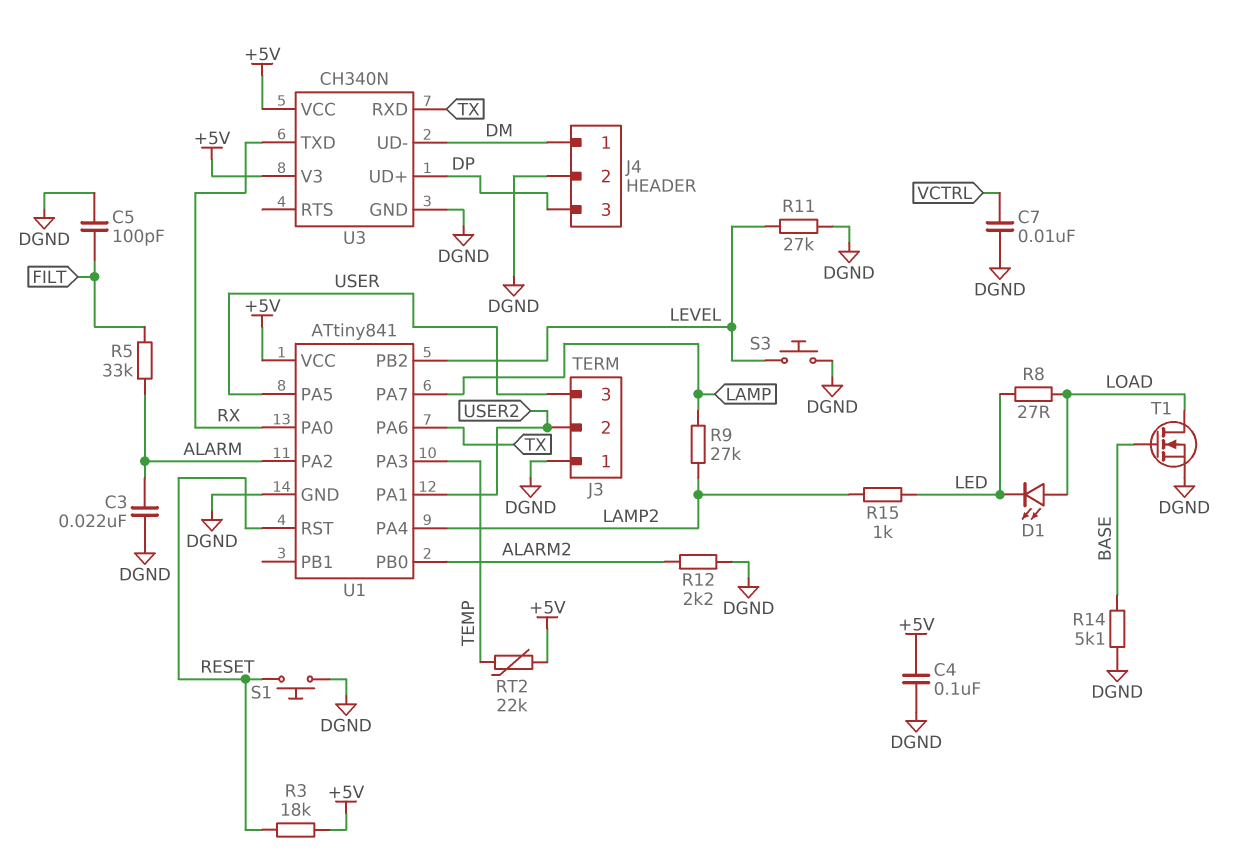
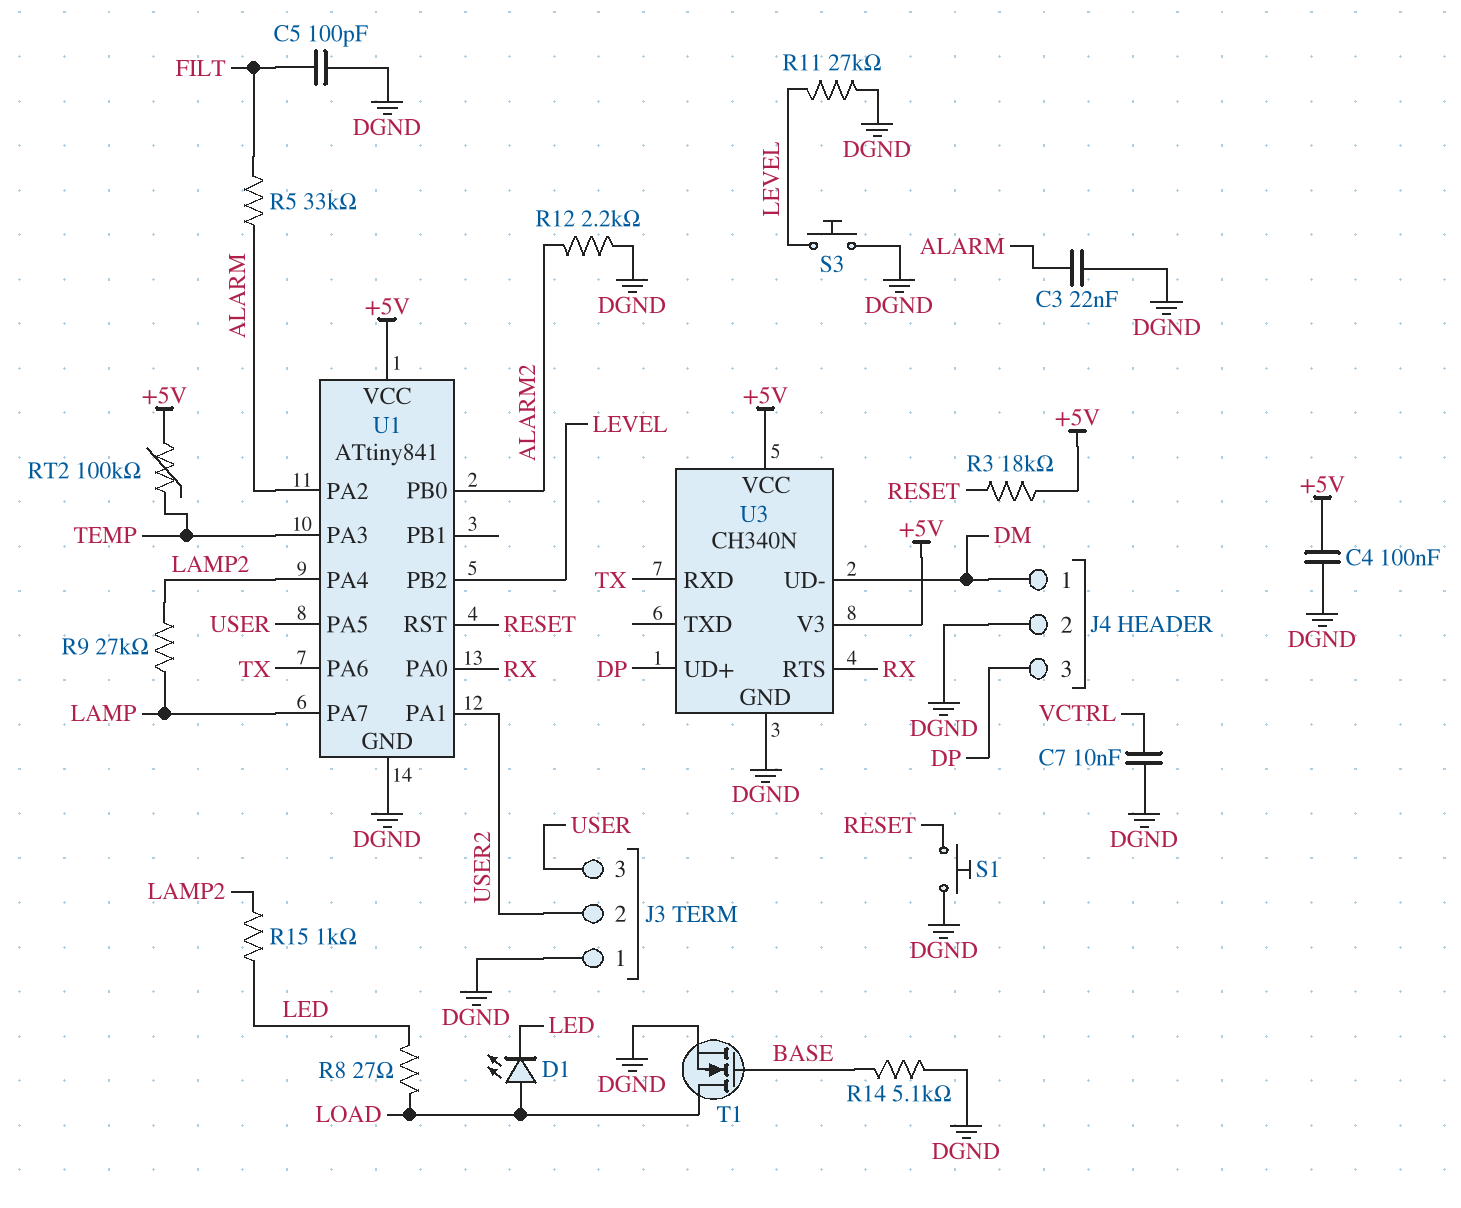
RT2: 22k (+5V, TEMP) -> 100k (+5V, TEMP)
U3 pin RTS: none -> RX
U3 pin TXD: RX -> none

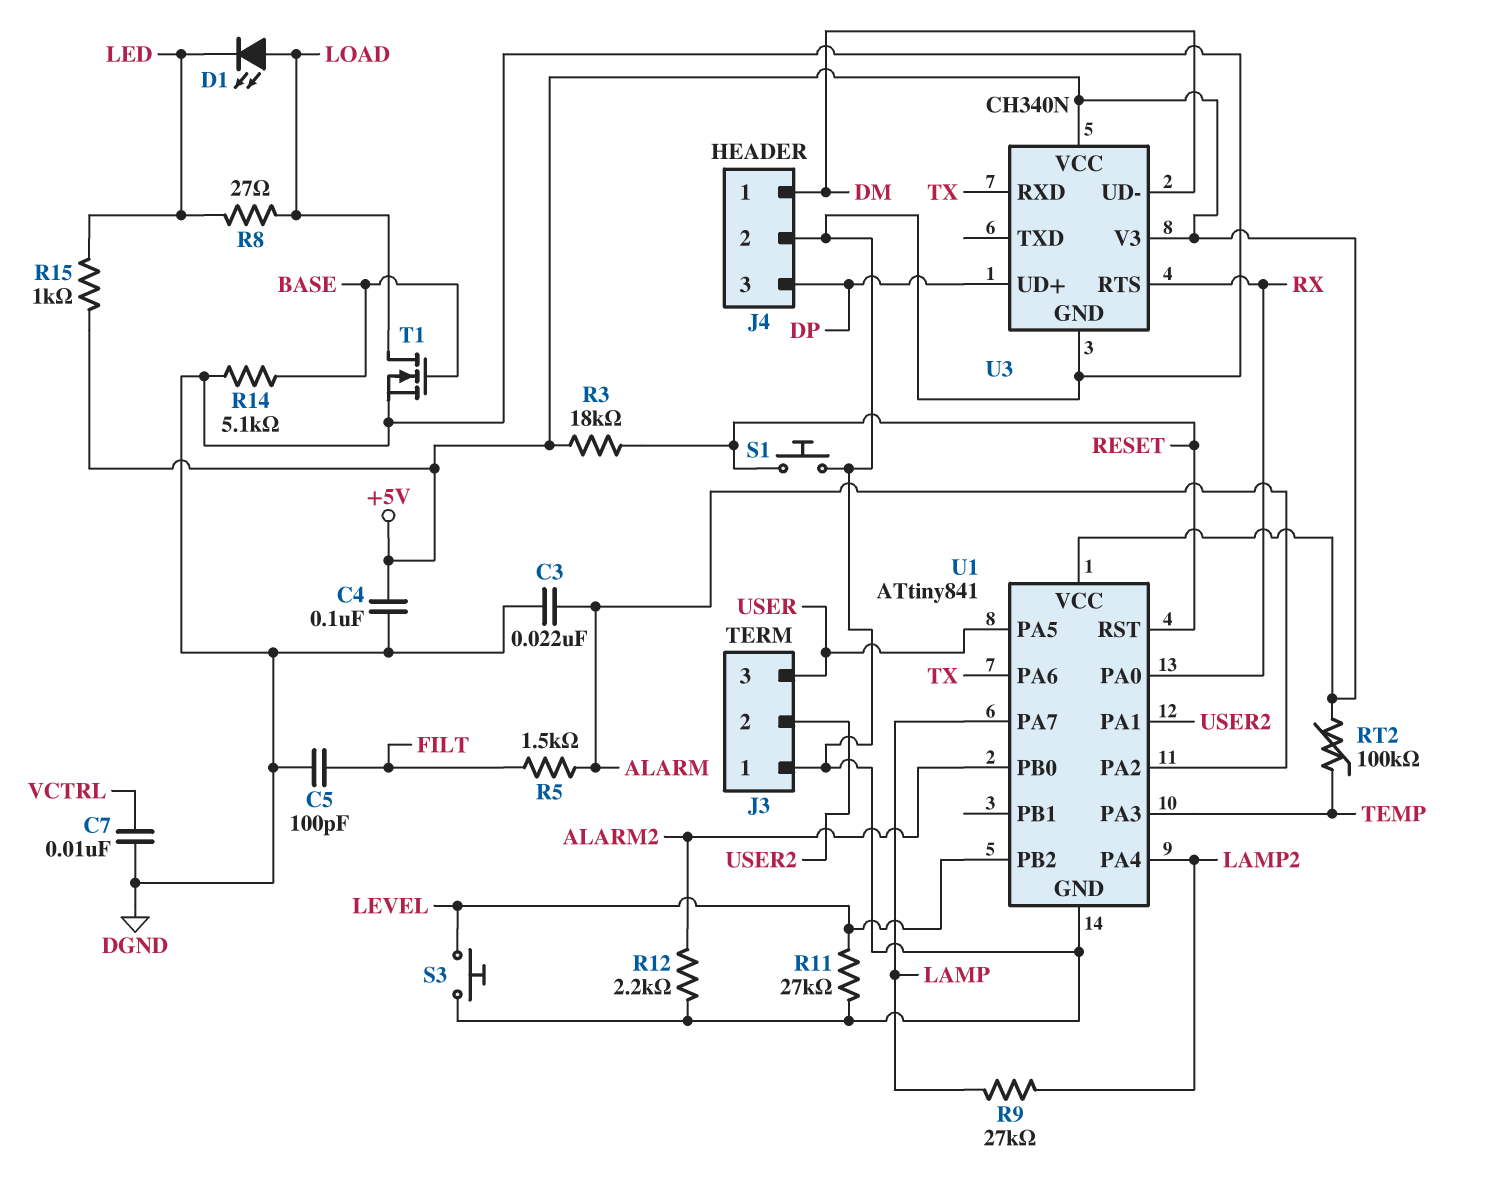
R5: 33k (ALARM, FILT) -> 1.5k (ALARM, FILT)
R15: 1k (LAMP2, LED) -> 1k (+5V, LED)

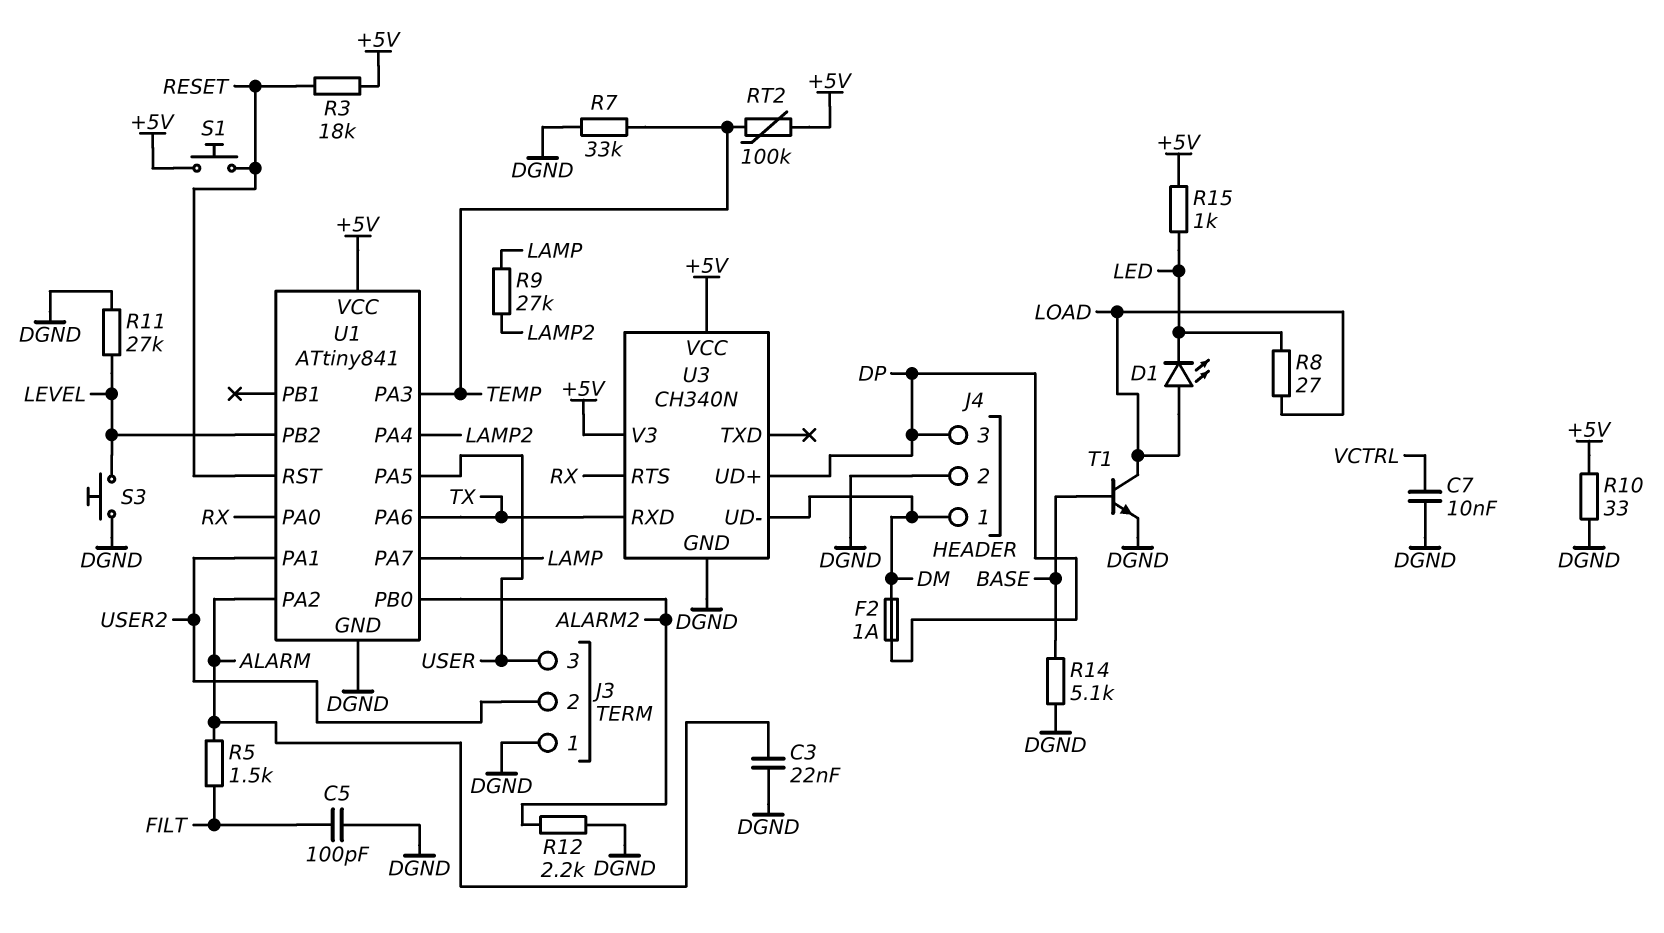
C4: 100nF (+5V, DGND) -> none
F2: none -> 1A (DM, DP)
R7: none -> 33k (DGND, TEMP)
R10: none -> 33 (+5V, DGND)
S1: button (DGND, RESET) -> button (+5V, RESET)
T1: NMOS (G BASE, D LOAD, S DGND) -> NPN (B BASE, C LOAD, E DGND)

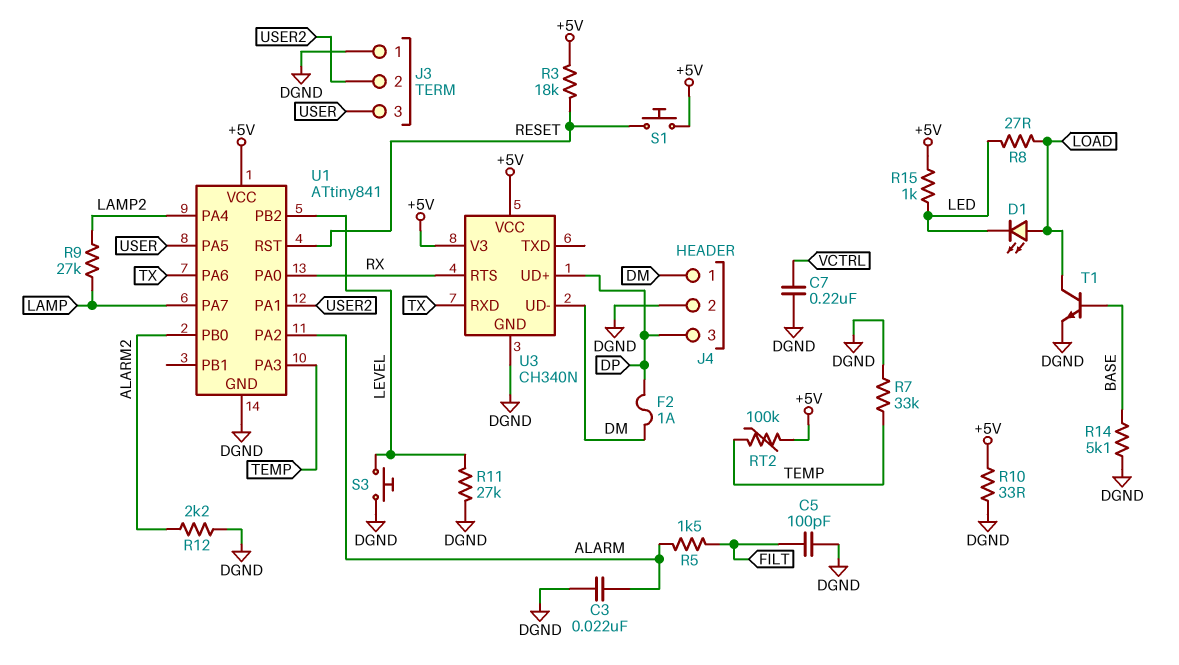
C7: 10nF (DGND, VCTRL) -> 220nF (DGND, VCTRL)

